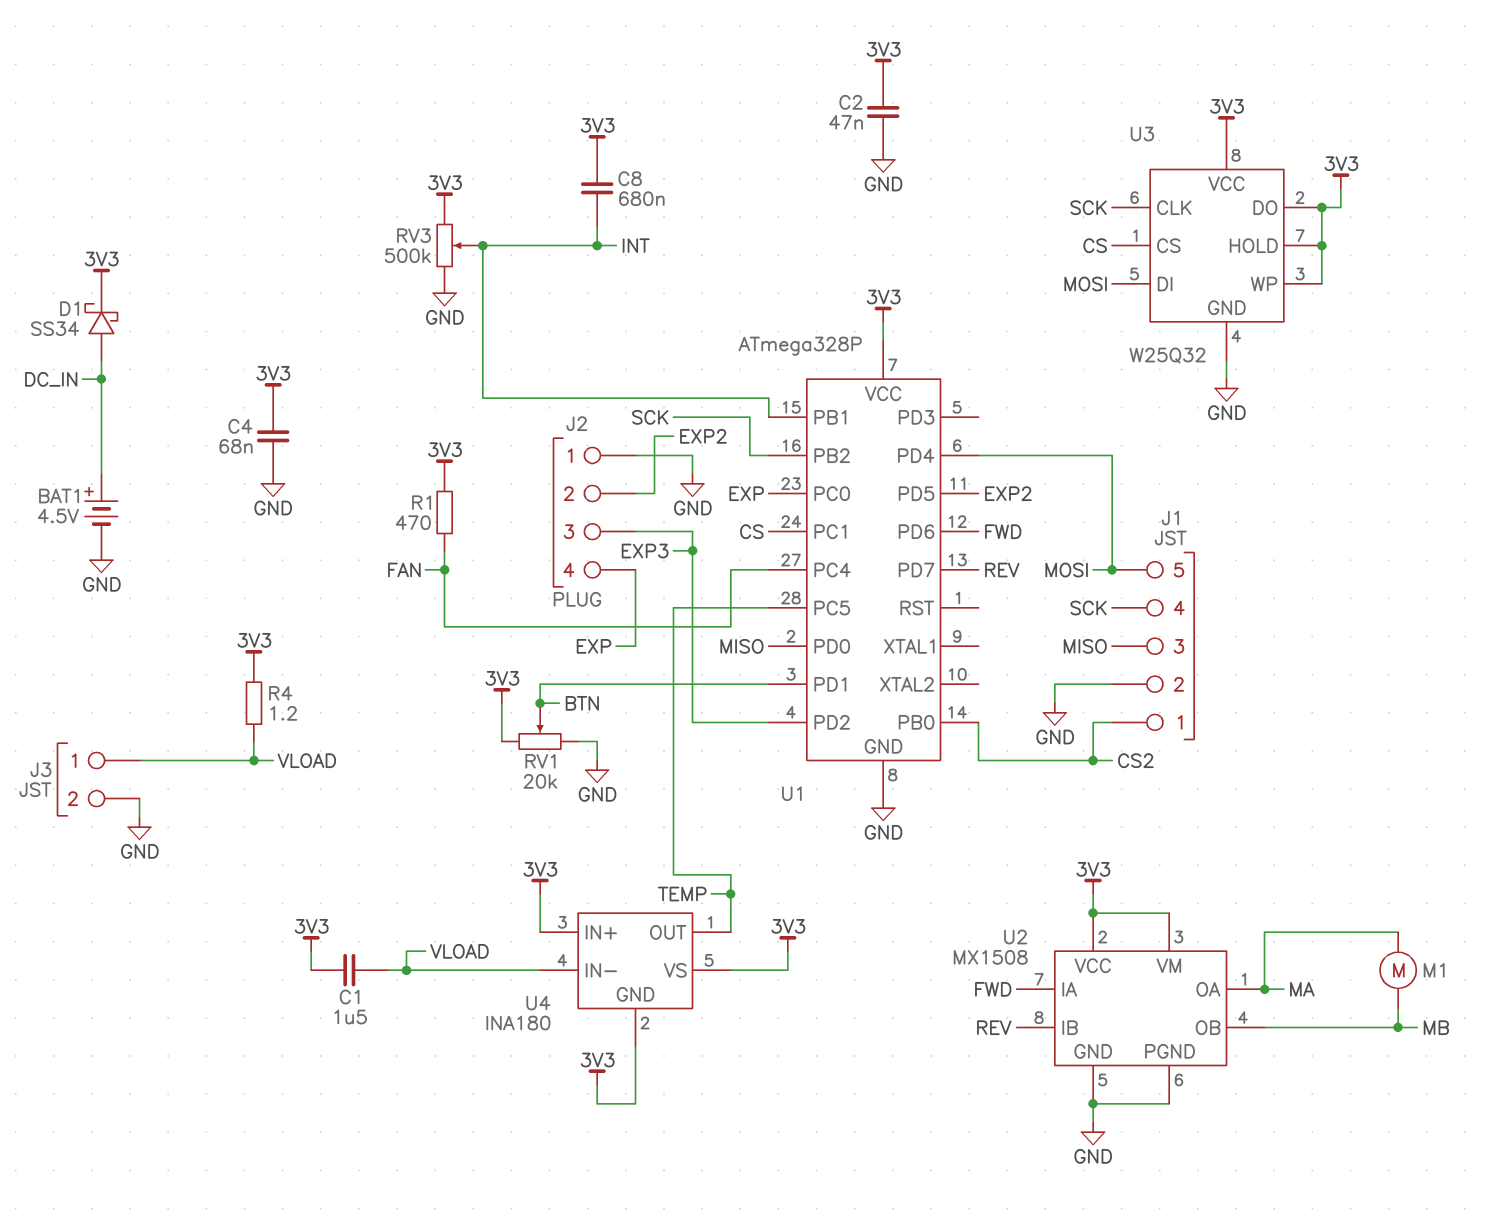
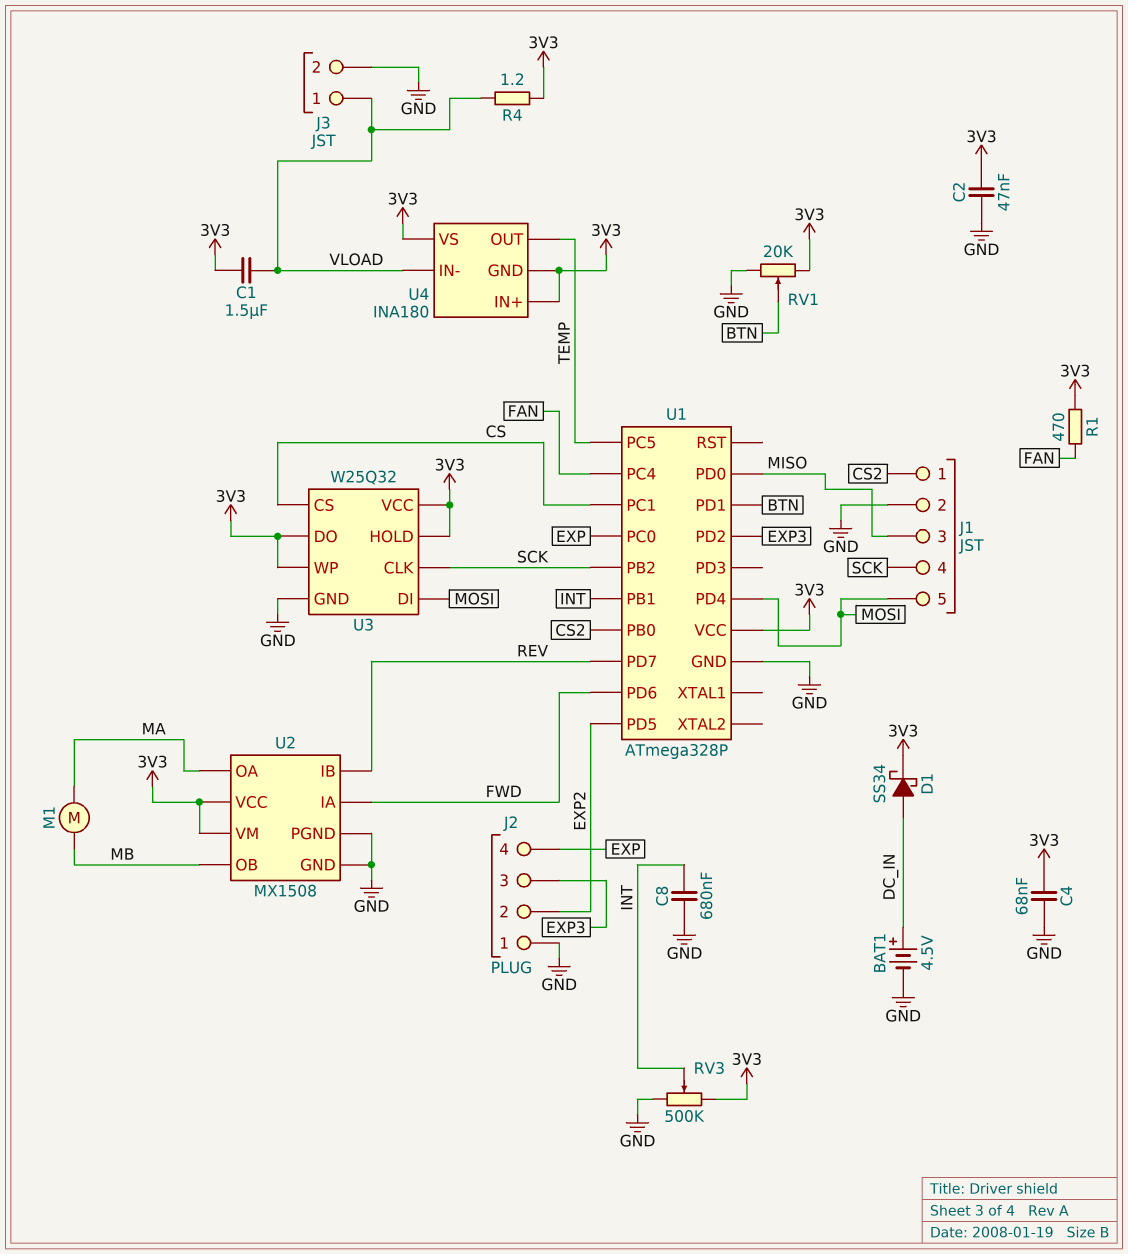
C8: 680nF (3V3, INT) -> 680nF (GND, INT)

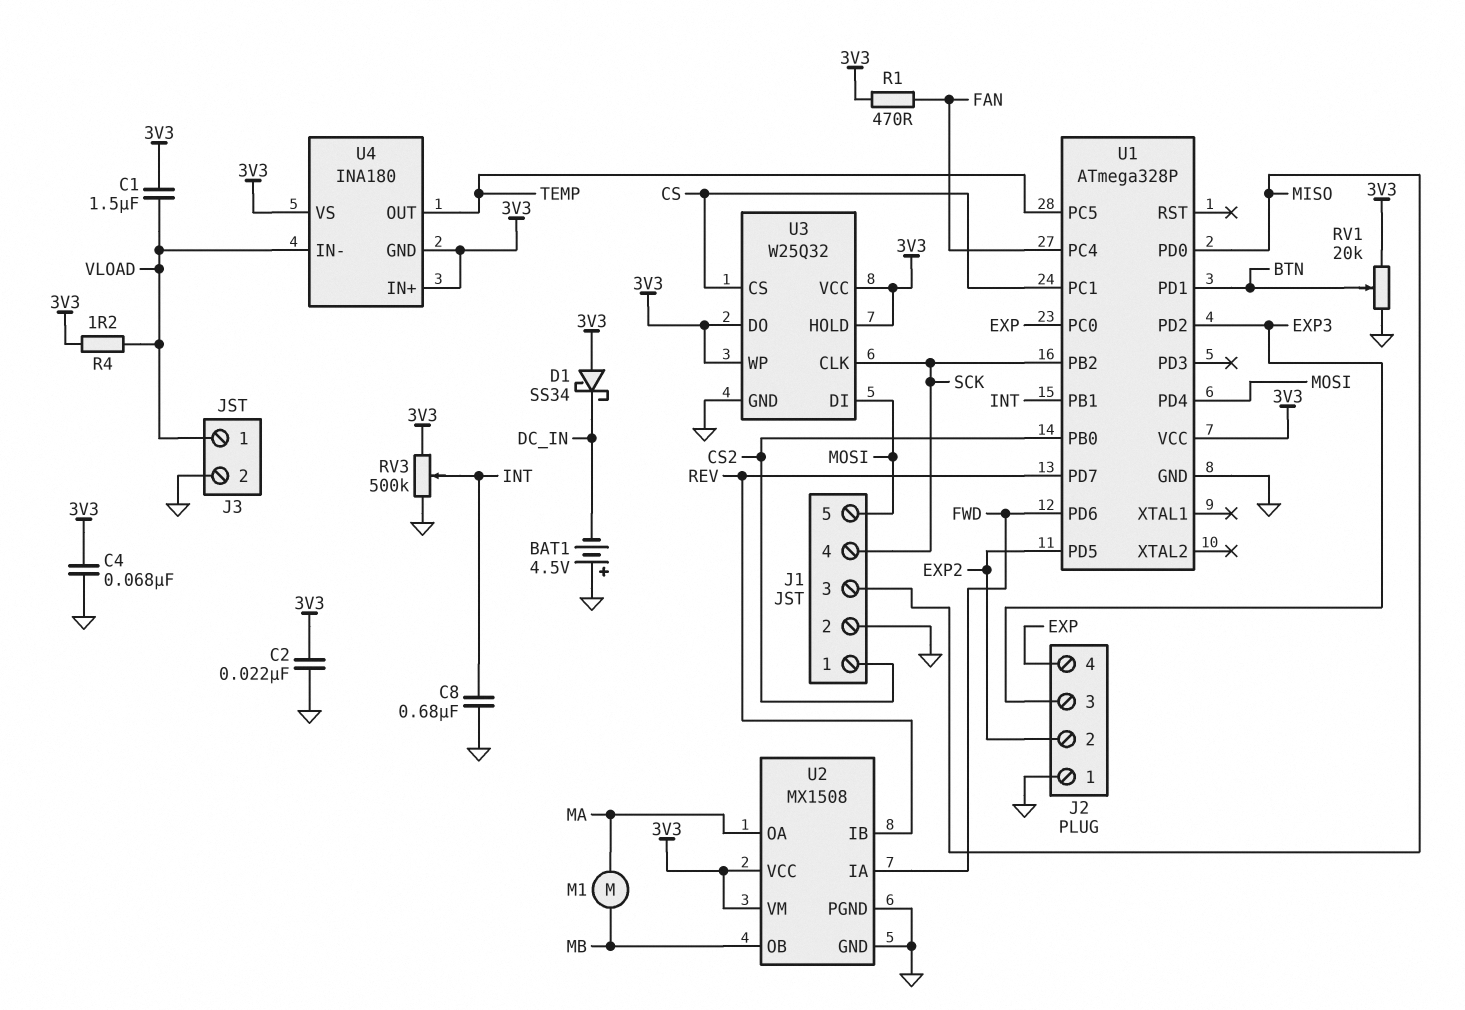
BAT1: 4.5V (plus DC_IN, minus GND) -> 4.5V (plus GND, minus DC_IN)
C2: 47nF (3V3, GND) -> 22nF (3V3, GND)
D1: schottky SS34 (A DC_IN, K 3V3) -> schottky SS34 (A 3V3, K DC_IN)

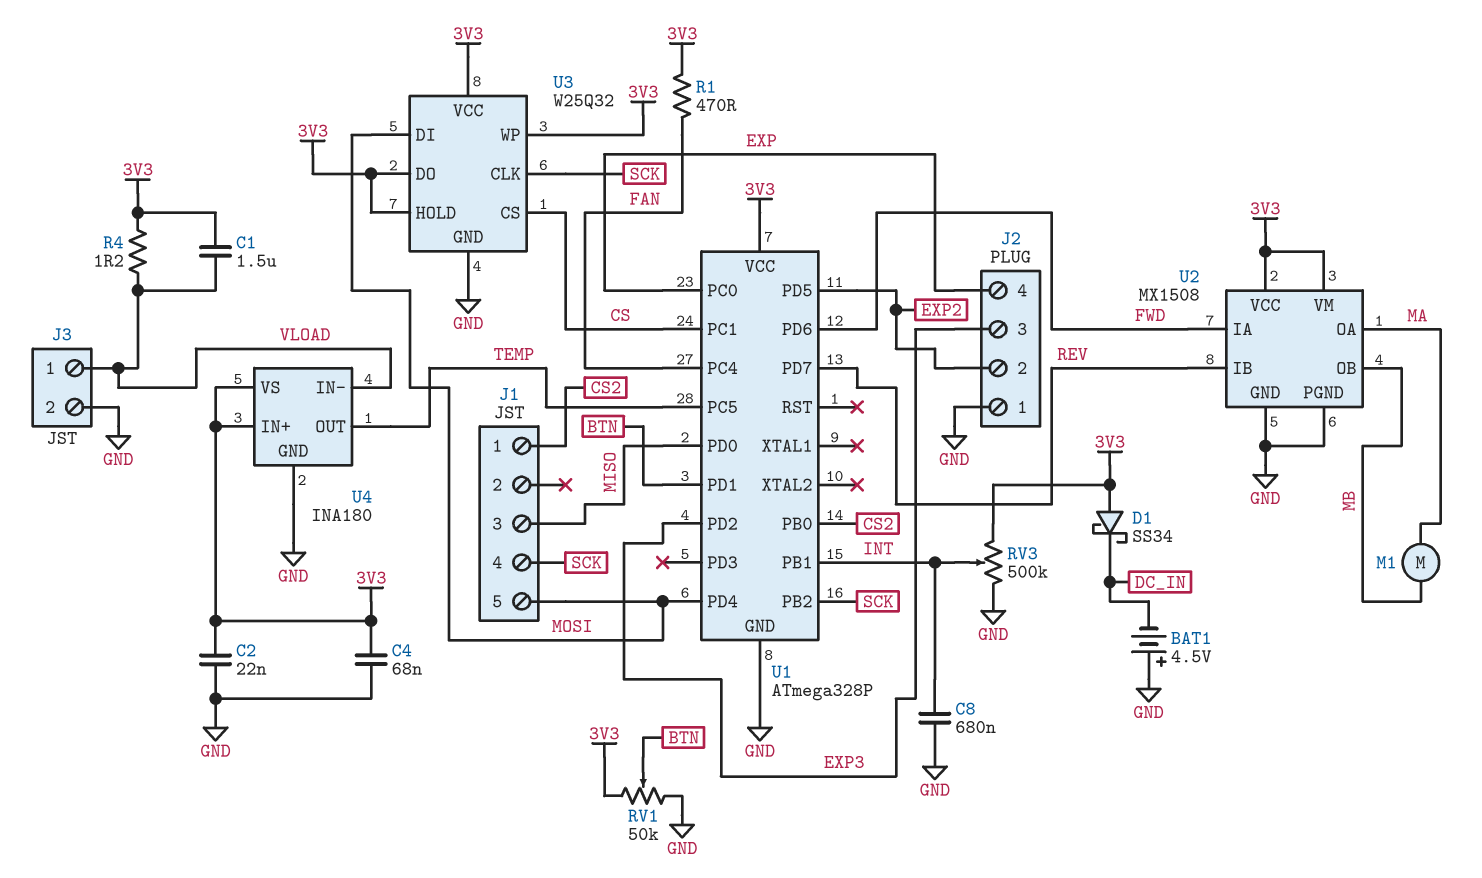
J1 pin 2: GND -> none
RV1: 20k (3V3, GND, wiper BTN) -> 50k (3V3, GND, wiper BTN)
U4 pin GND: 3V3 -> GND

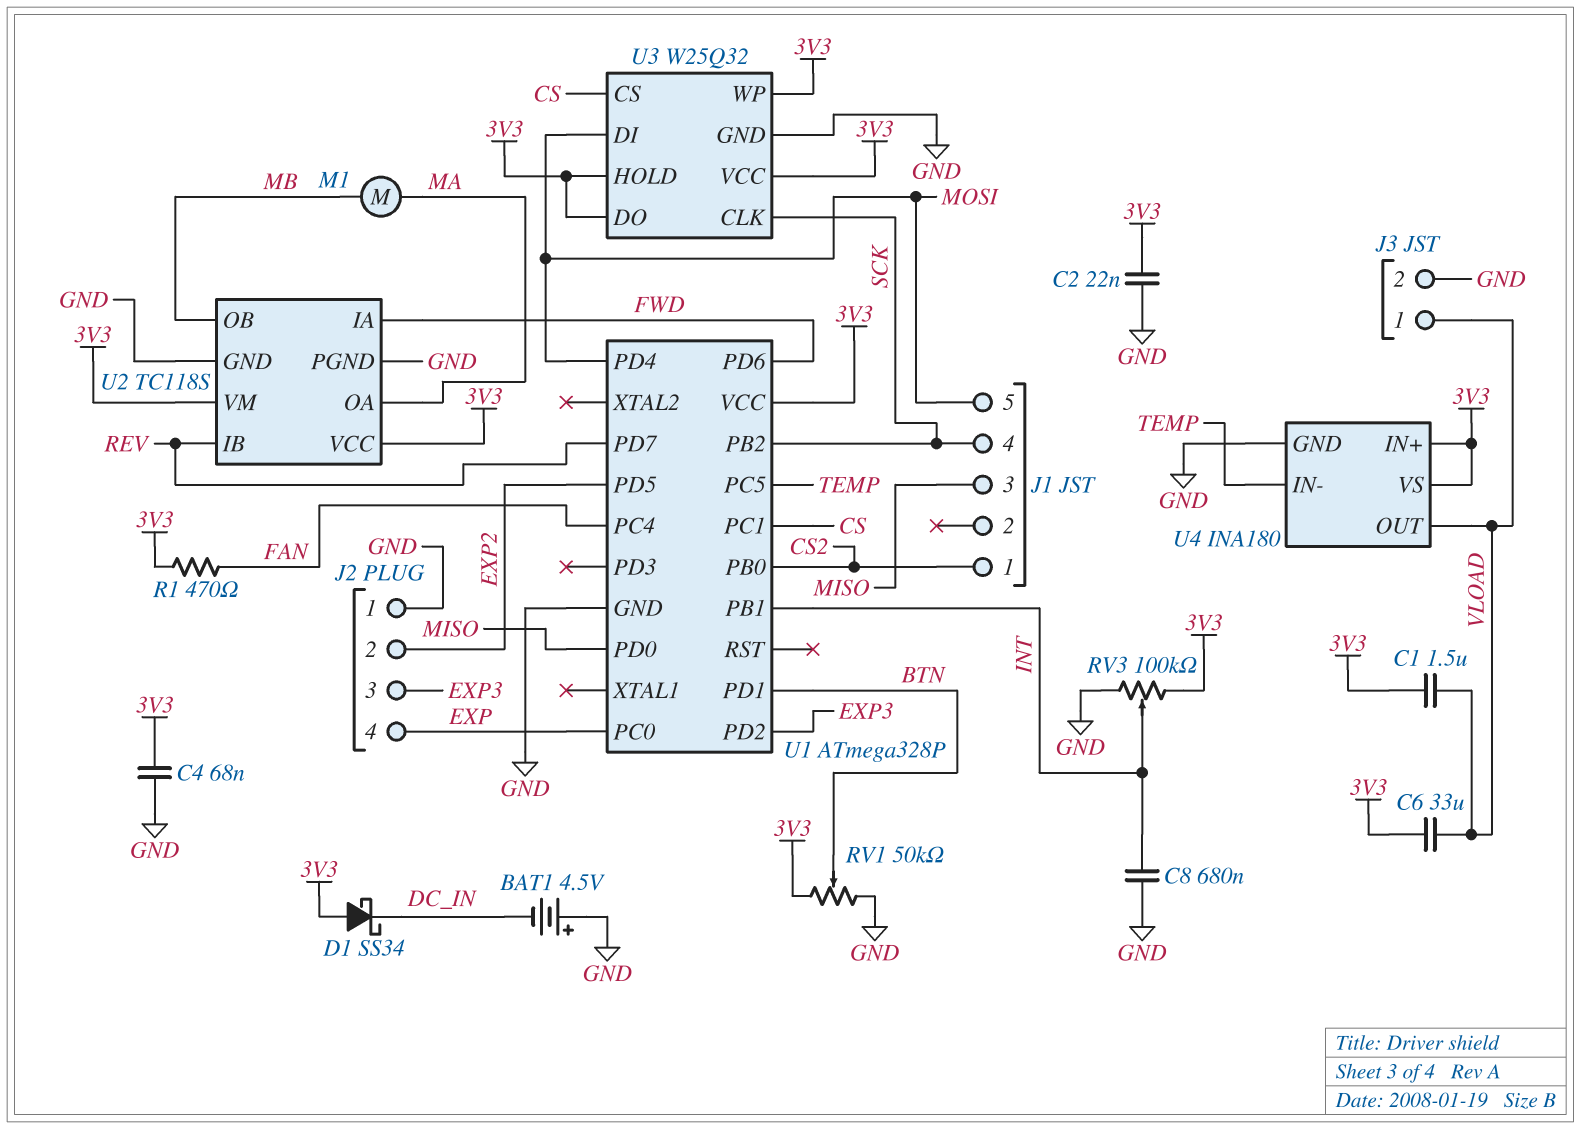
C6: none -> 33uF (3V3, VLOAD)
R4: 1.2 (3V3, VLOAD) -> none
RV3: 500k (3V3, GND, wiper INT) -> 100k (3V3, GND, wiper INT)
U2: MX1508 -> TC118S
U4 pin IN-: VLOAD -> TEMP
U4 pin OUT: TEMP -> VLOAD

